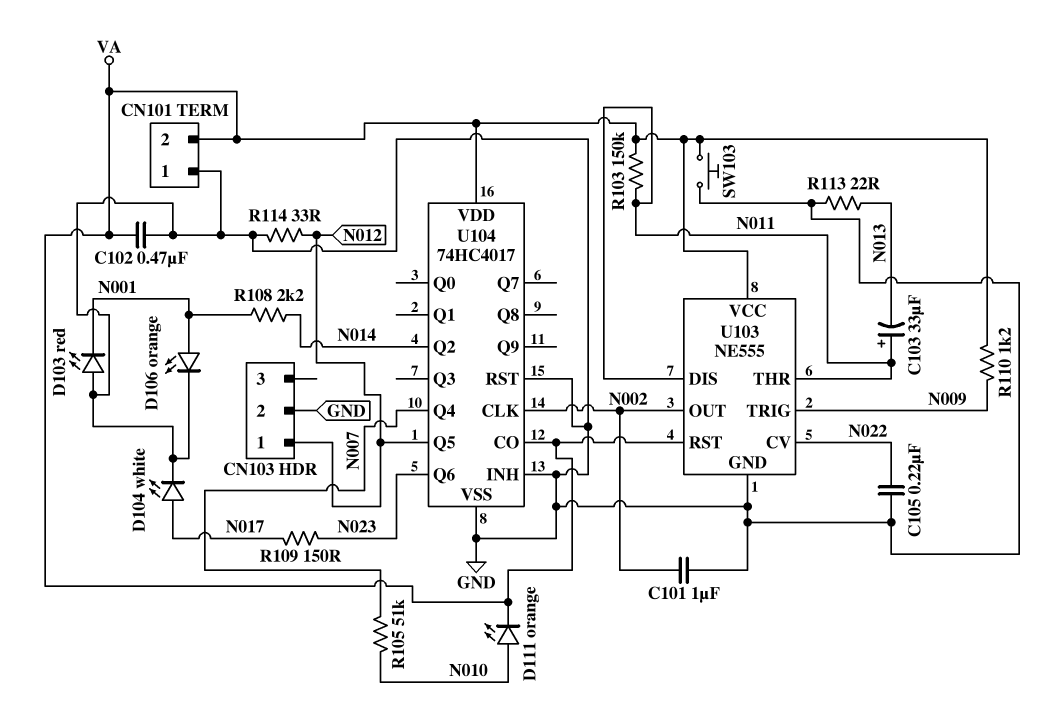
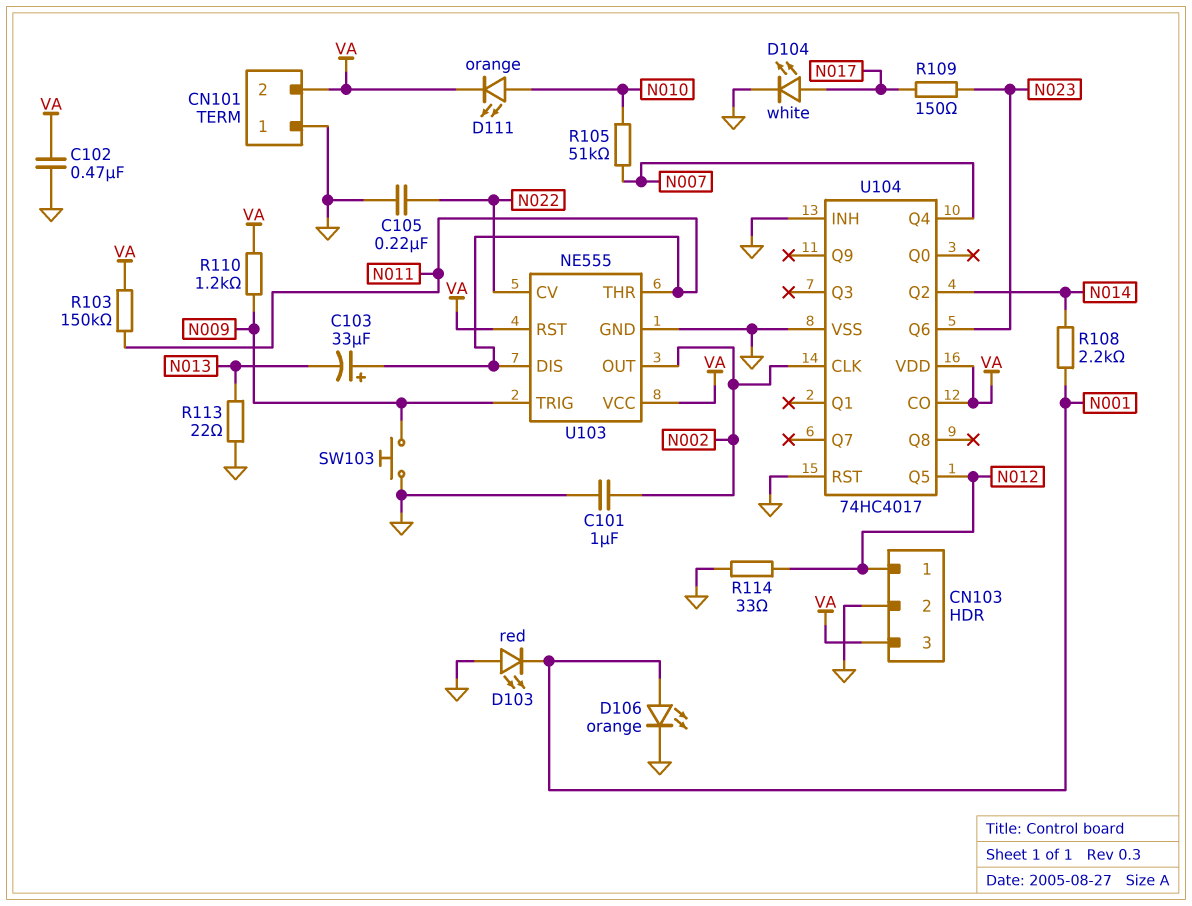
CN103 pin 3: none -> VA
SW103: button (GND, VA) -> button (GND, N009)

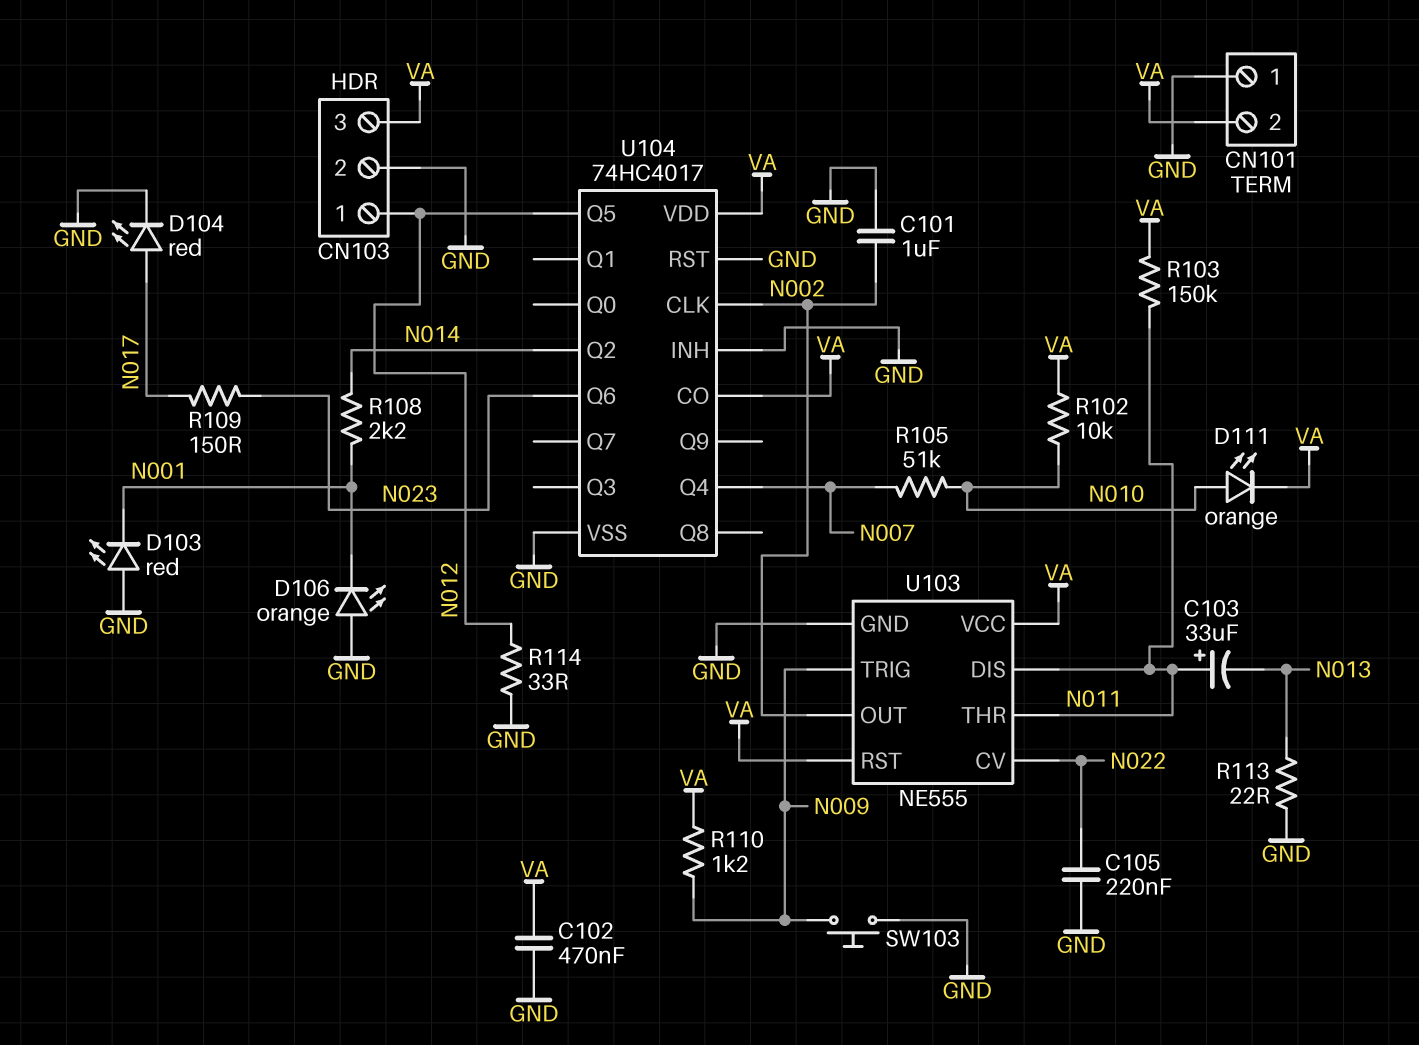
D104: LED white (A N017, K GND) -> LED red (A N017, K GND)
D106: LED orange (A N001, K GND) -> LED orange (A GND, K N001)
R102: none -> 10k (N010, VA)

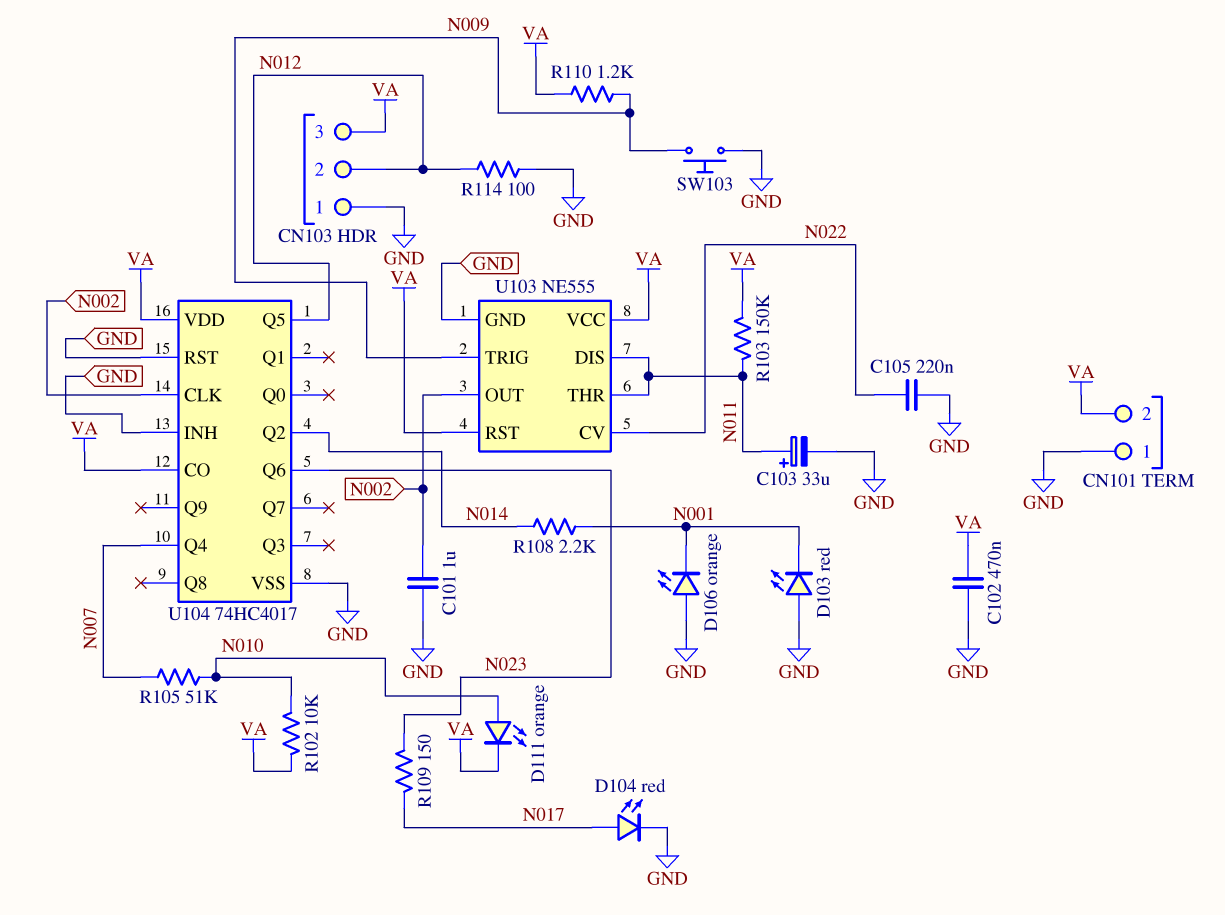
C103: 33uF (plus N011, minus N013) -> 33uF (plus N011, minus GND)
CN103 pin 1: N012 -> GND
CN103 pin 2: GND -> N012
R113: 22 (GND, N013) -> none
R114: 33 (GND, N012) -> 100 (GND, N012)

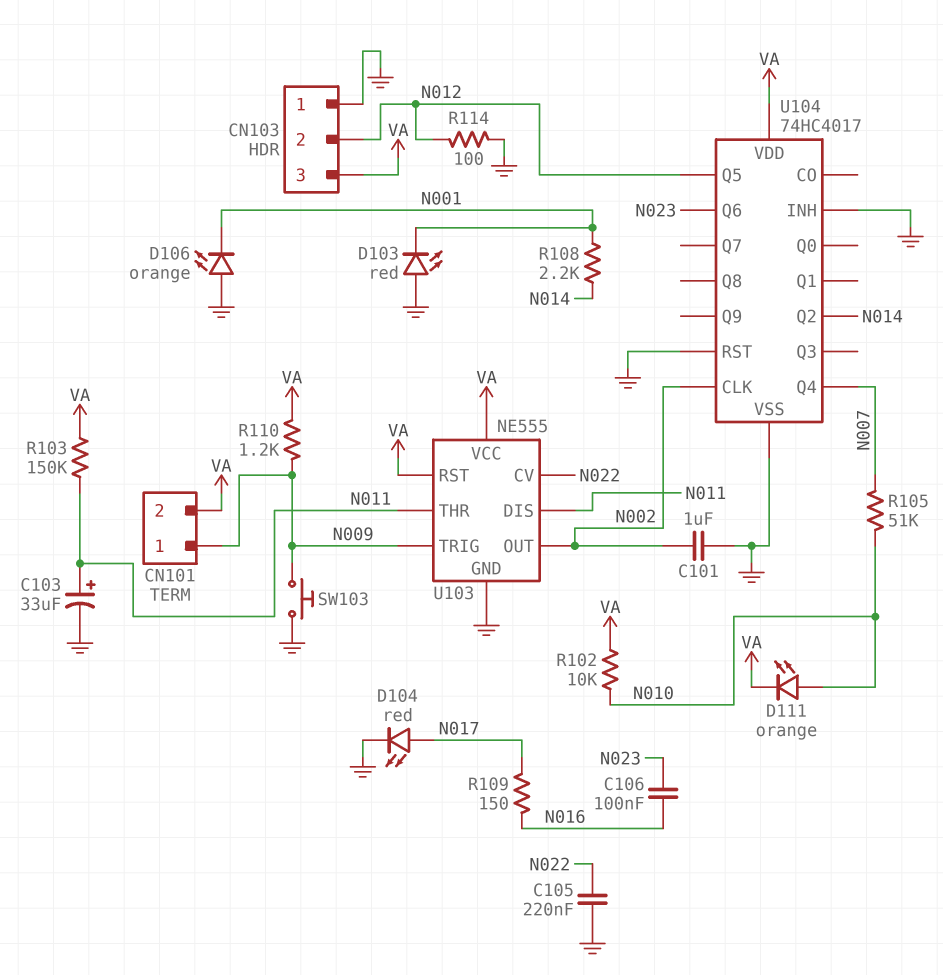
C102: 470nF (GND, VA) -> none
C106: none -> 100nF (N016, N023)
CN101 pin 1: GND -> N009
R109: 150 (N017, N023) -> 150 (N016, N017)
U104 pin CO: VA -> none

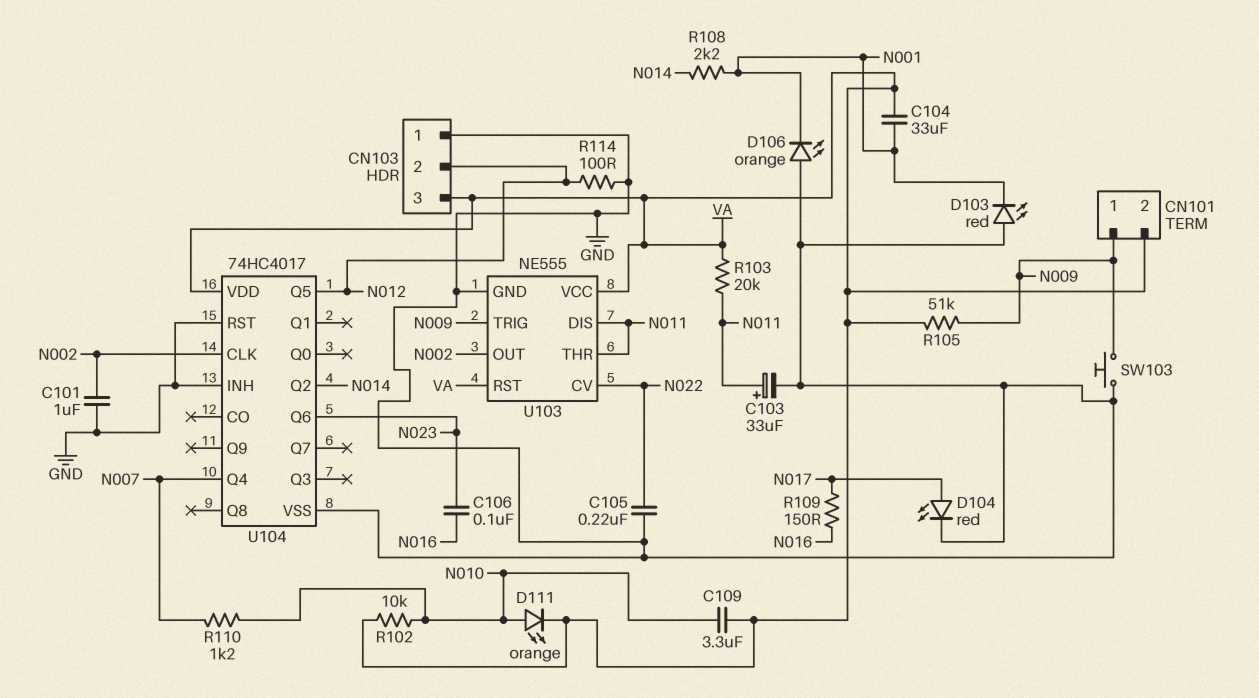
C104: none -> 33uF (N001, VA)
C109: none -> 3.3uF (N010, VA)
R103: 150k (N011, VA) -> 20k (N011, VA)
R105: 51k (N007, N010) -> 51k (N009, VA)
R110: 1.2k (N009, VA) -> 1.2k (N007, N010)

